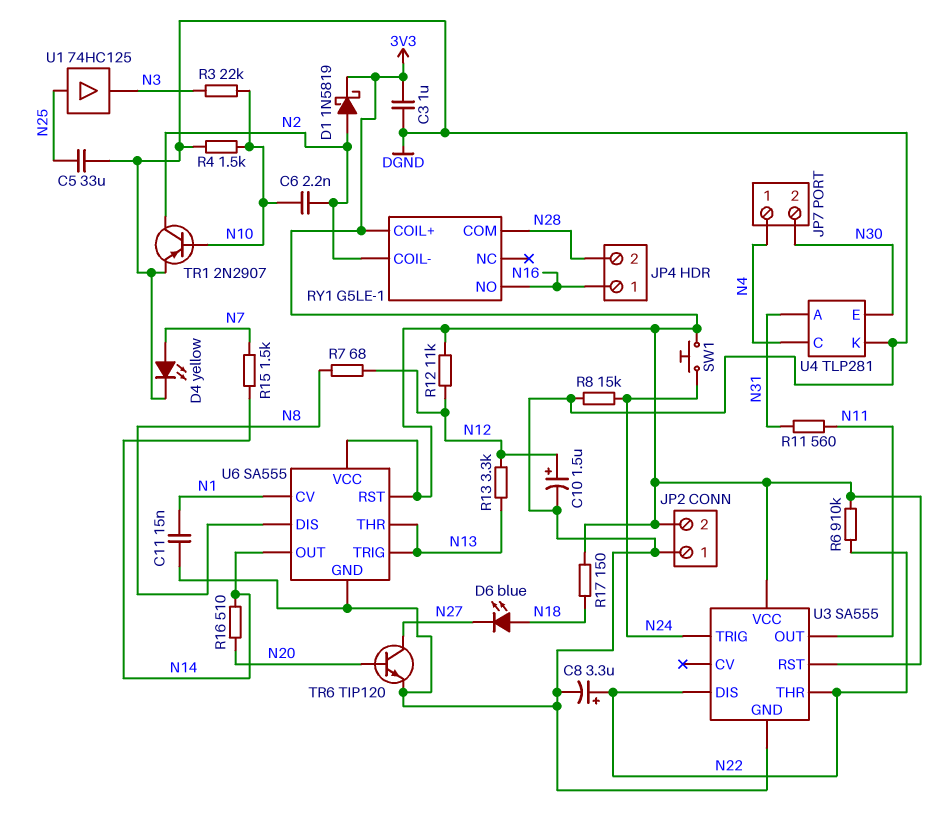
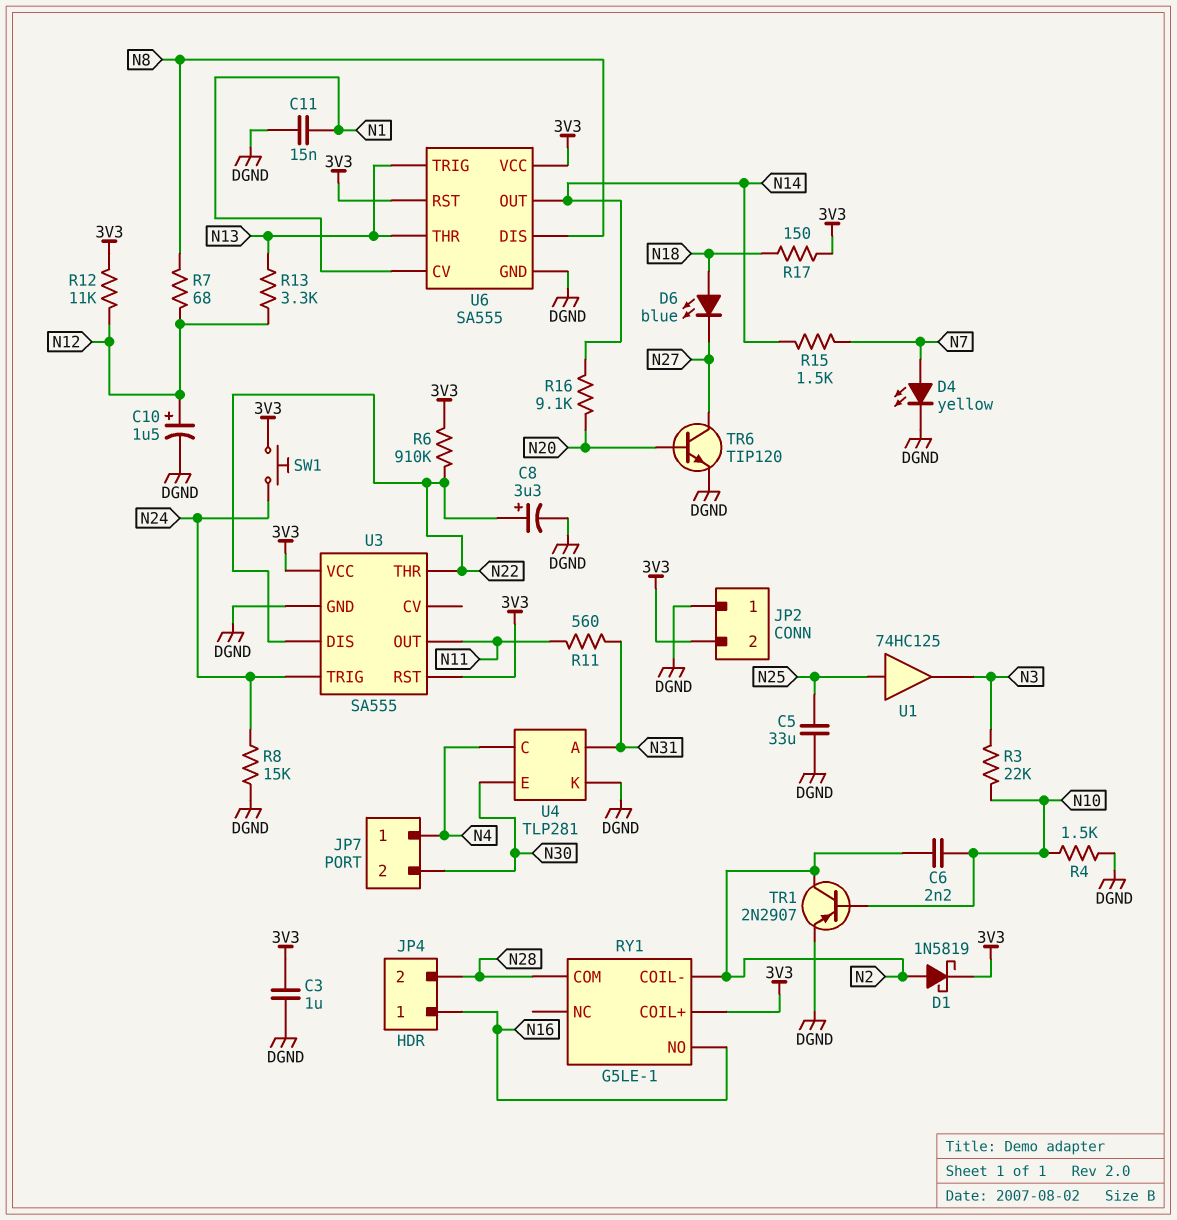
R16: 510 (N14, N20) -> 9.1k (N14, N20)

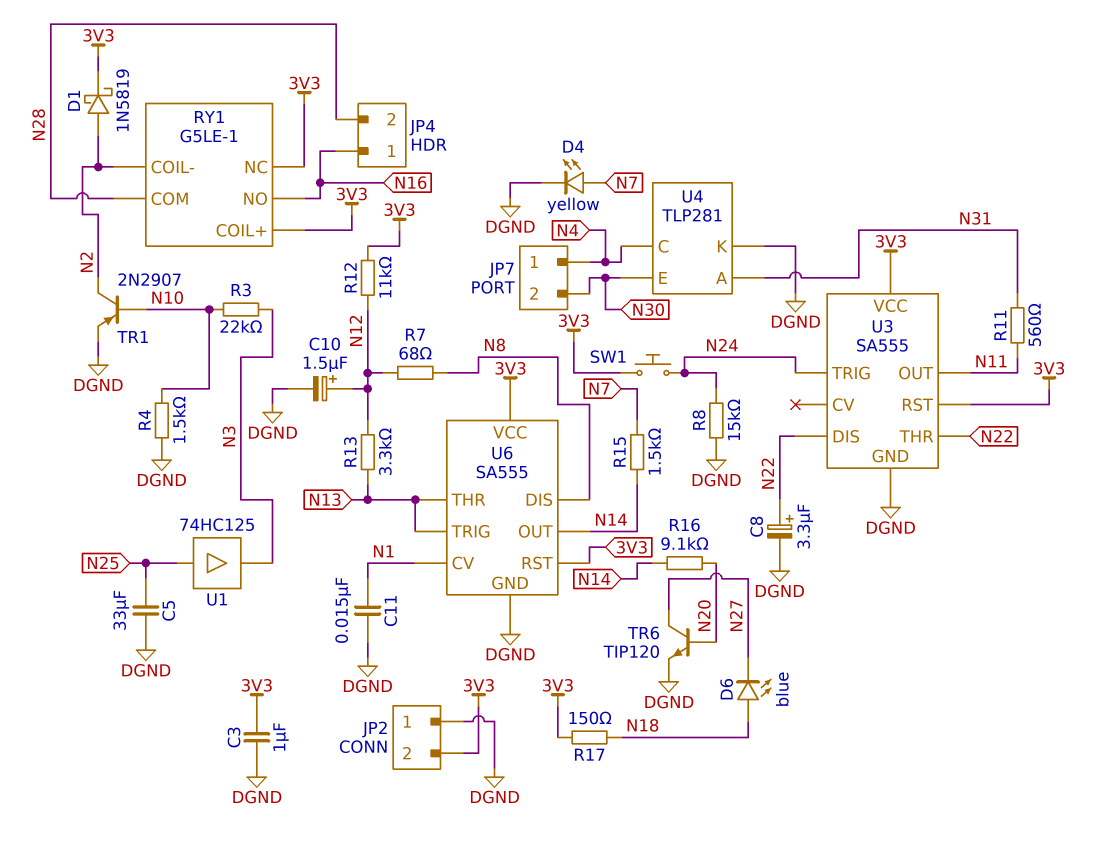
C6: 2.2nF (N2, N10) -> none
R6: 910k (3V3, N22) -> none
RY1 pin NC: none -> 3V3

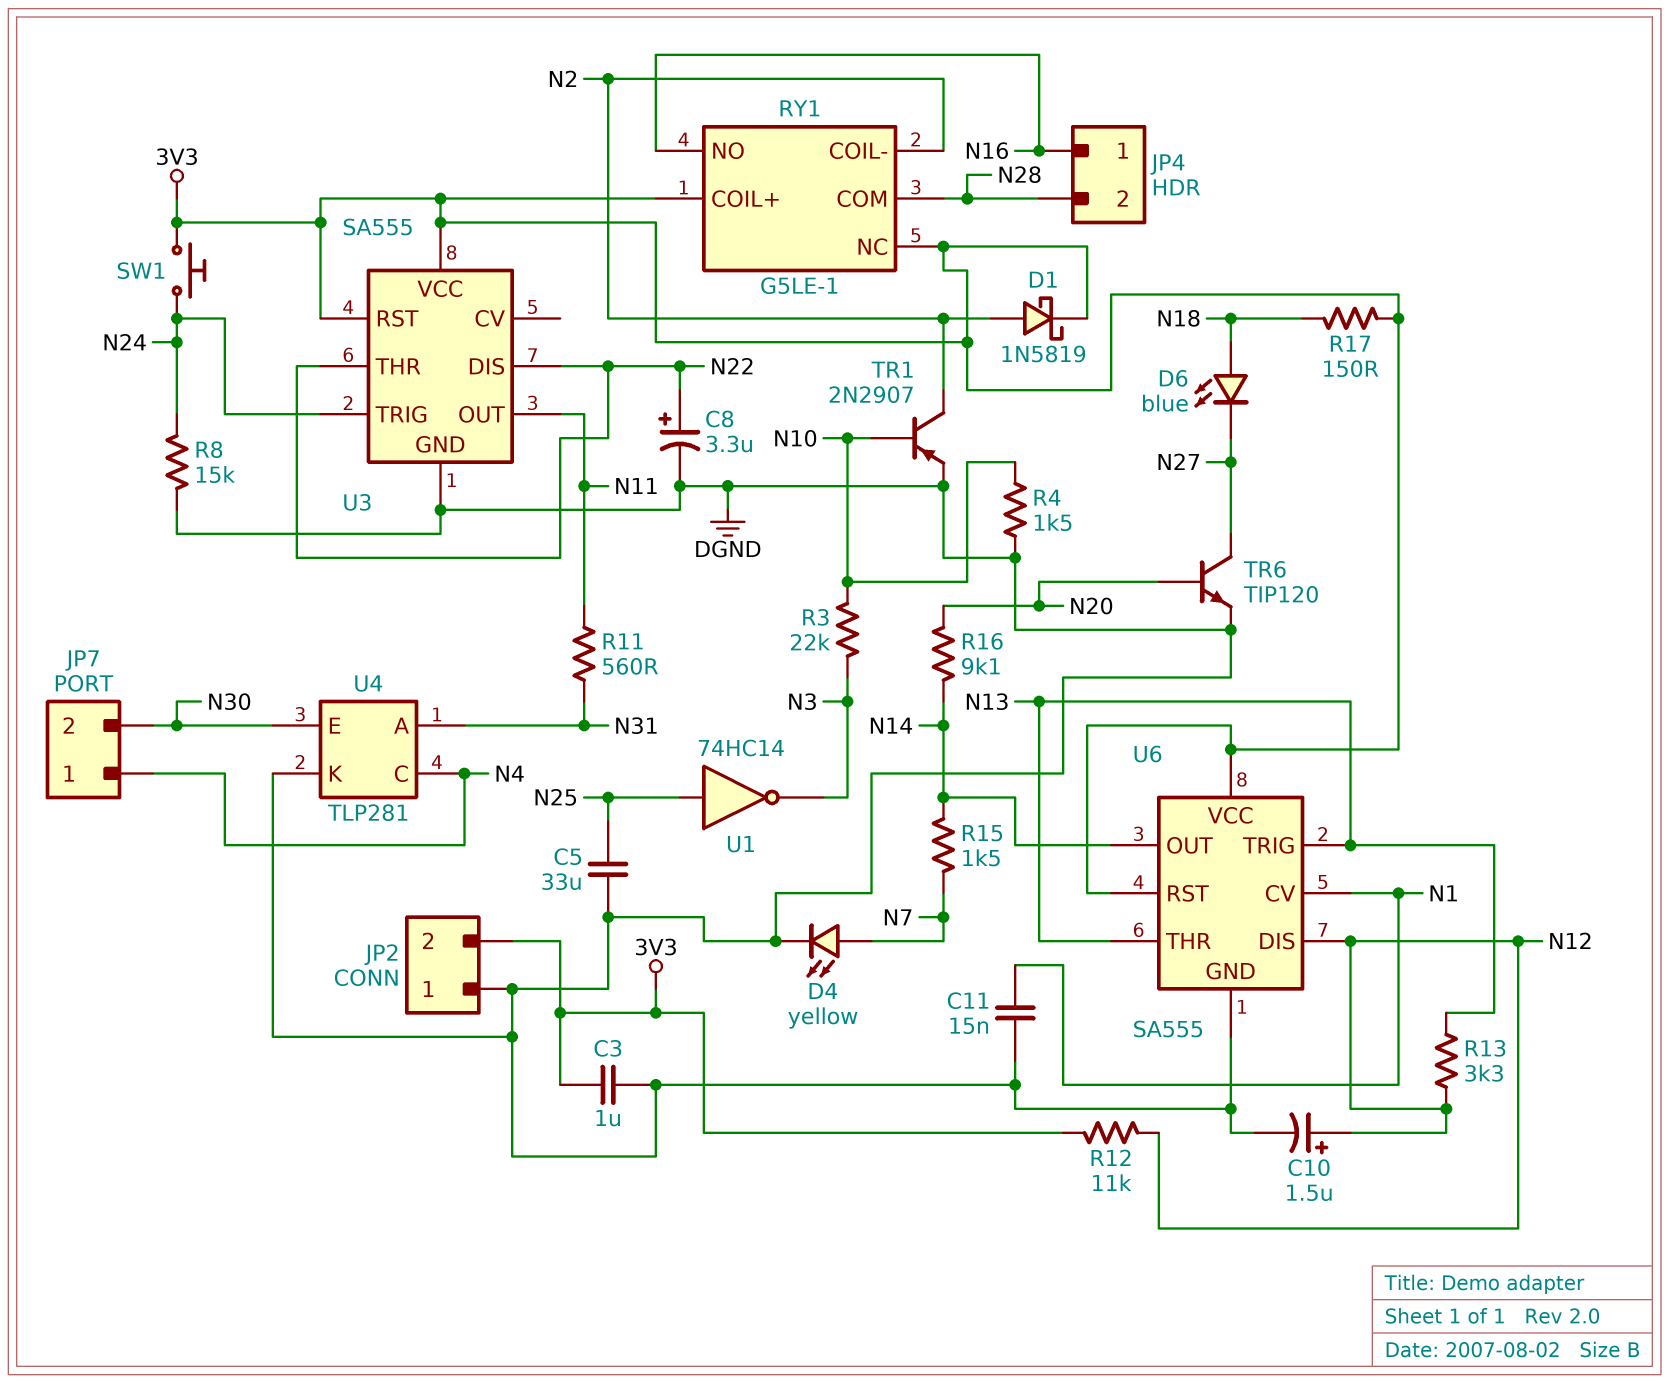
R7: 68 (N8, N12) -> none
U1: buffer 74HC125 (in N25, out N3) -> NOT 74HC14 (in N25, out N3)
U6 pin DIS: N8 -> N12

